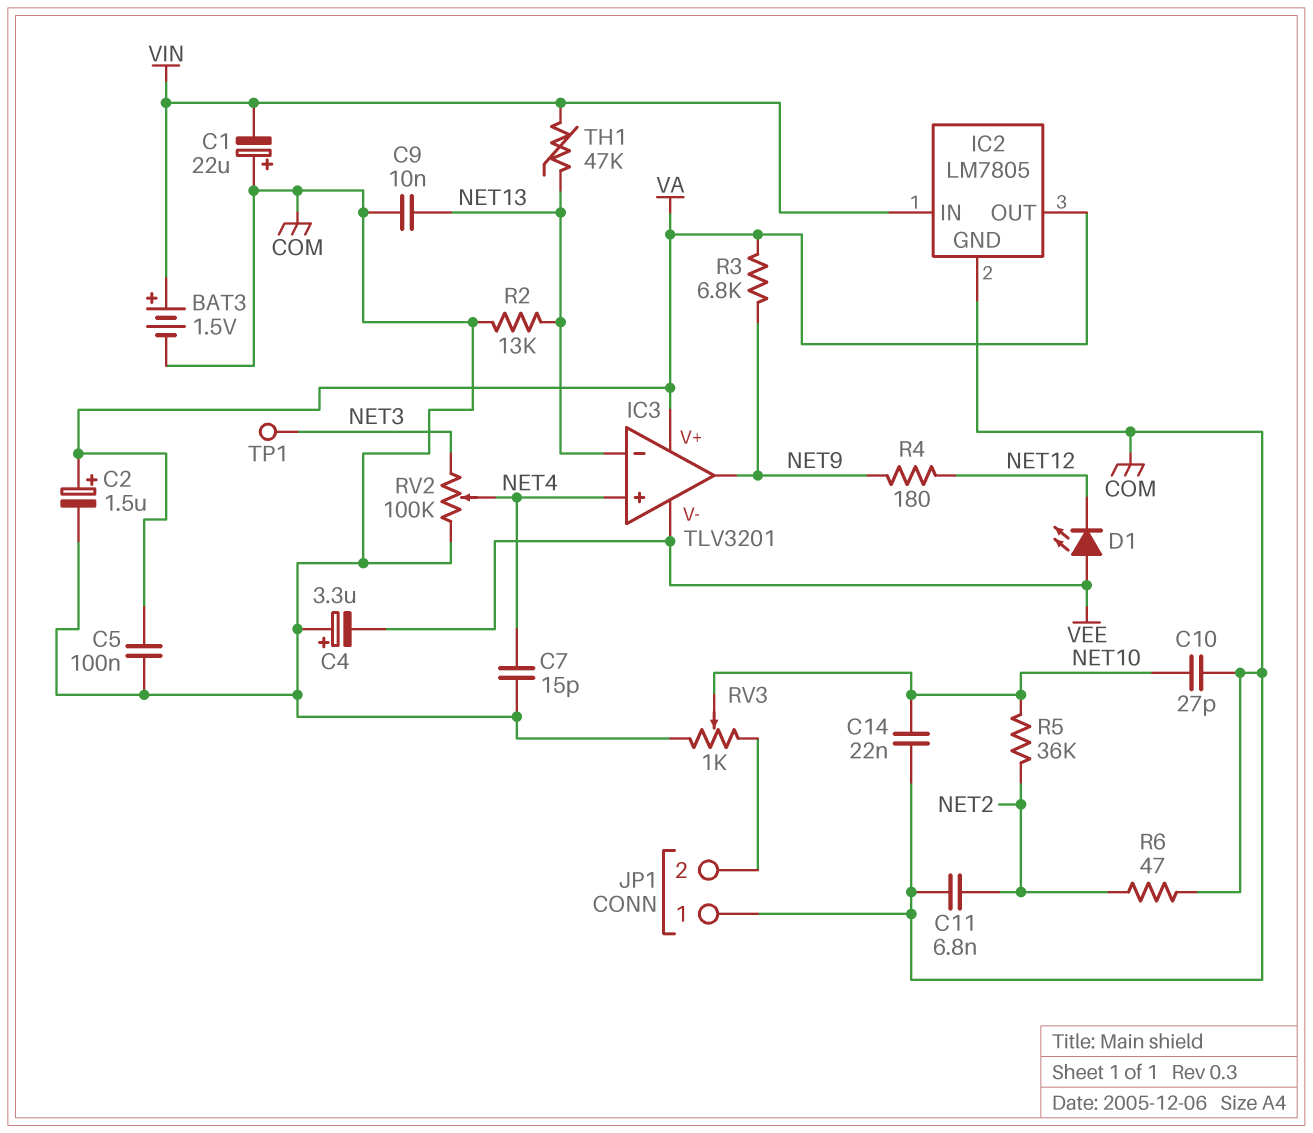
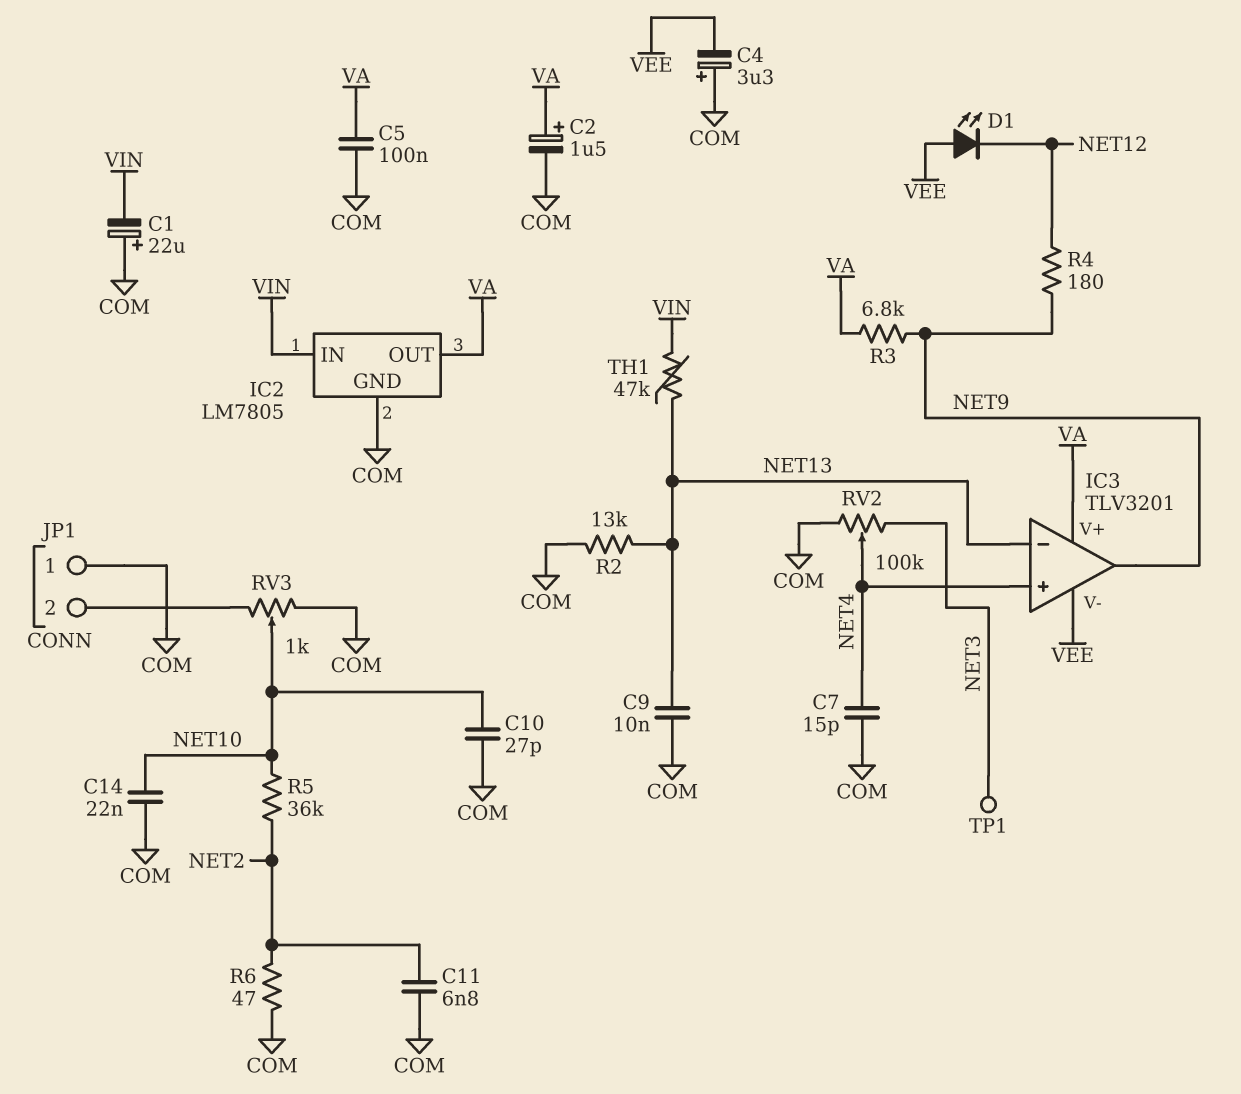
BAT3: 1.5V (plus VIN, minus COM) -> none

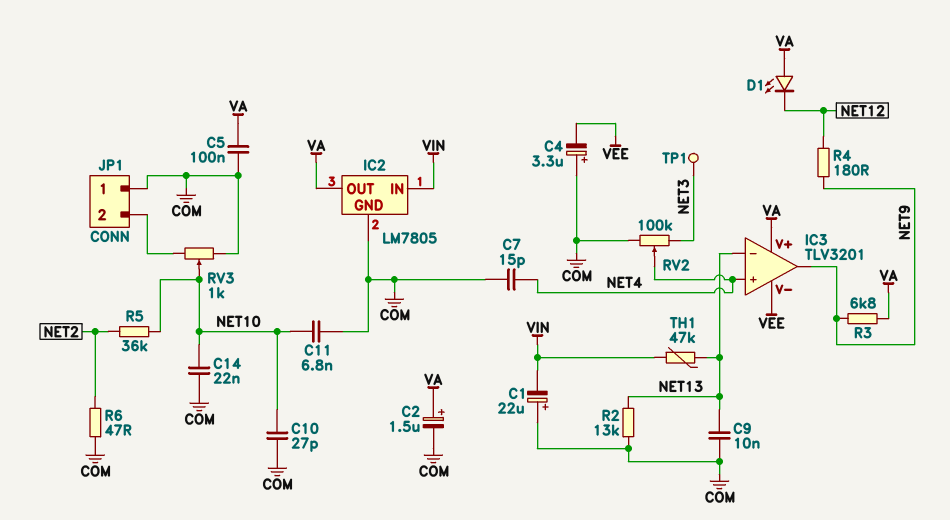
C11: 6.8nF (COM, NET2) -> 6.8nF (COM, NET10)
D1: LED (A VEE, K NET12) -> LED (A VA, K NET12)

